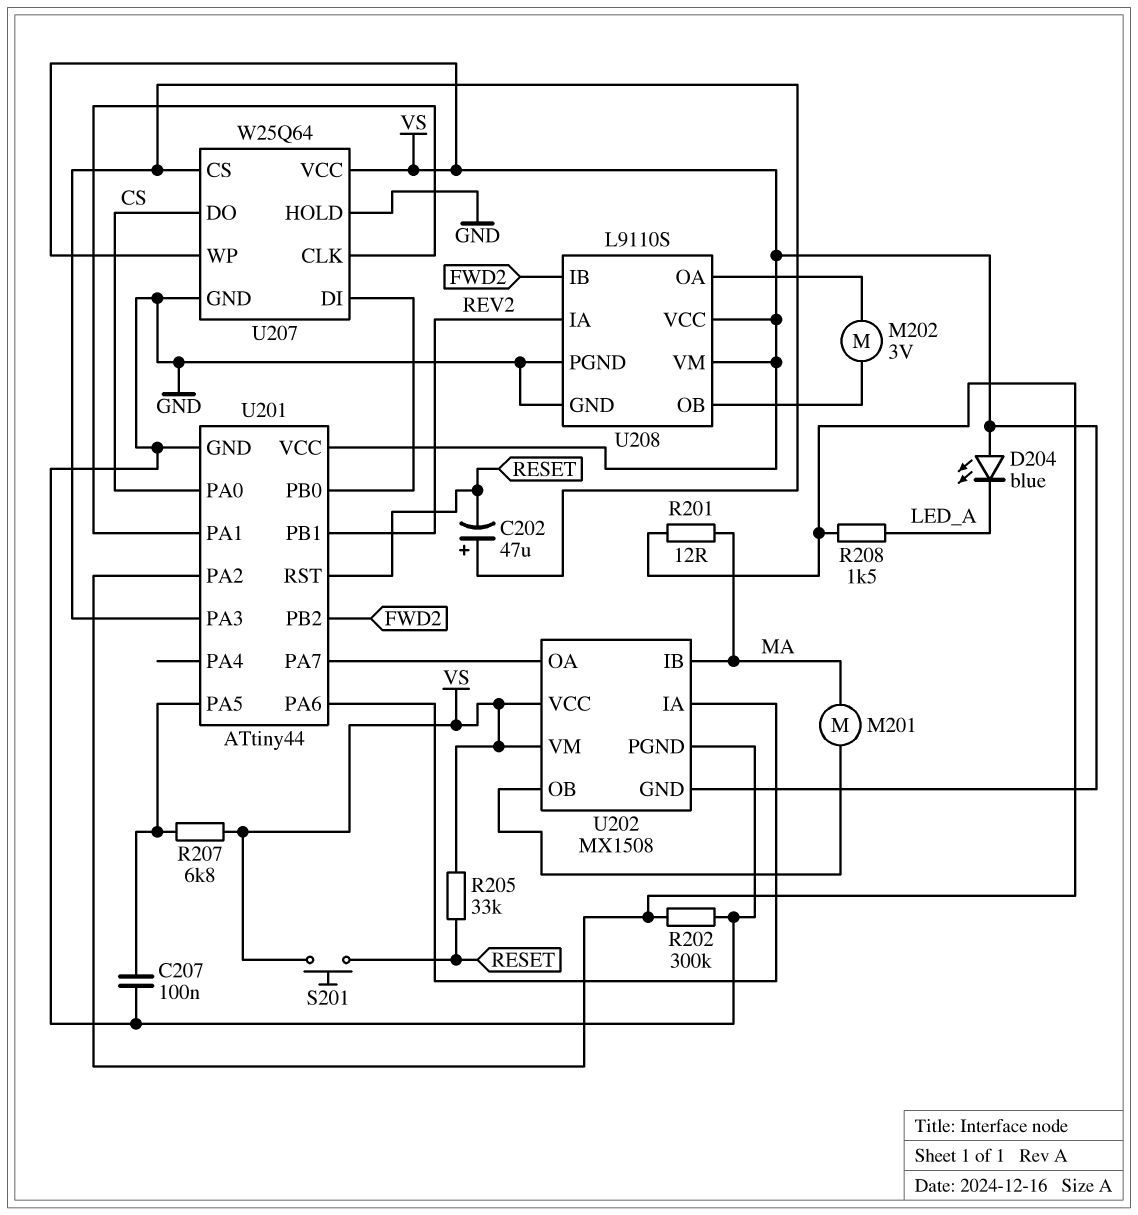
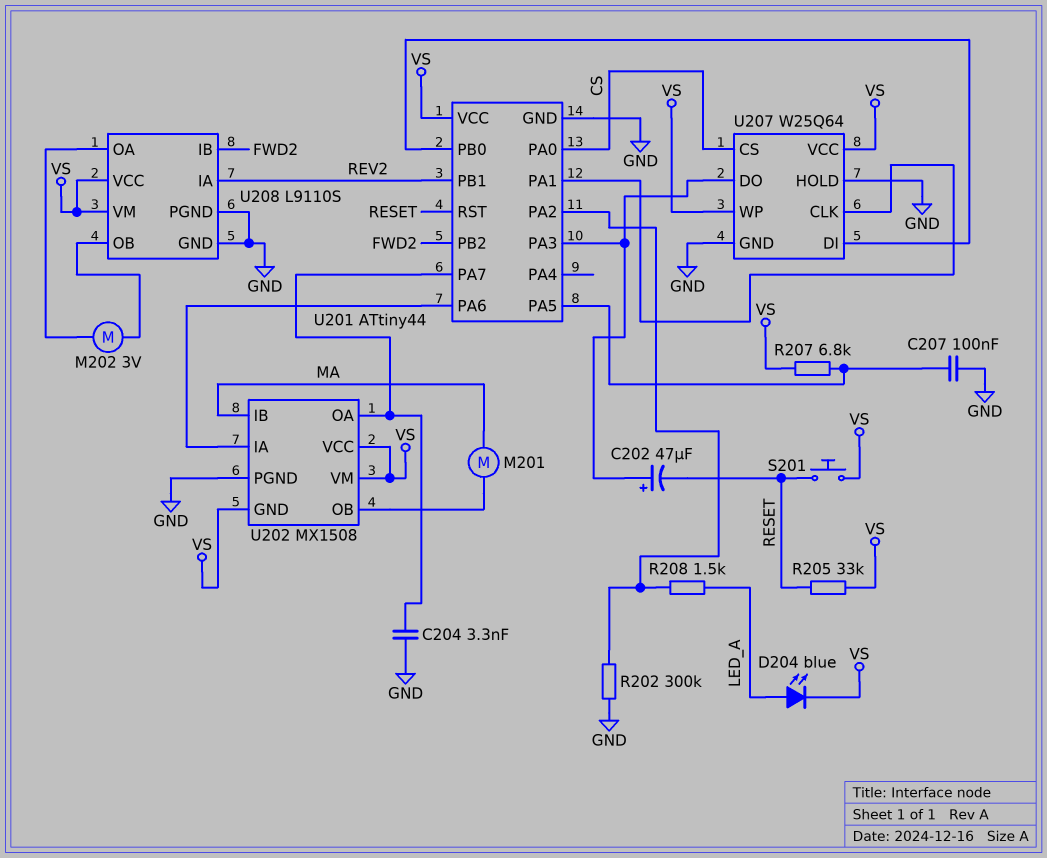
C204: none -> 3.3nF (GND, U201/PA7)
D204: LED blue (A VS, K LED_A) -> LED blue (A LED_A, K VS)
R201: 12 (MA, U201/PA2) -> none
U207 pin CS: U201/PA3 -> CS
U207 pin DO: CS -> U201/PA3

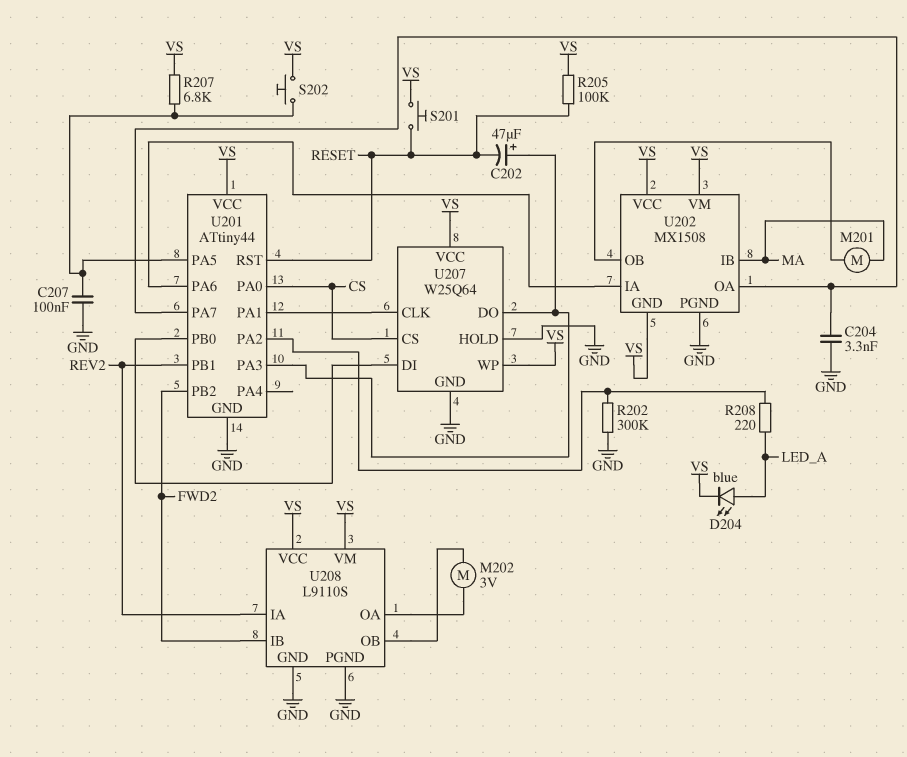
R205: 33k (RESET, VS) -> 100k (RESET, VS)
R208: 1.5k (LED_A, U201/PA2) -> 220 (LED_A, U201/PA2)
S202: none -> button (U201/PA5, VS)

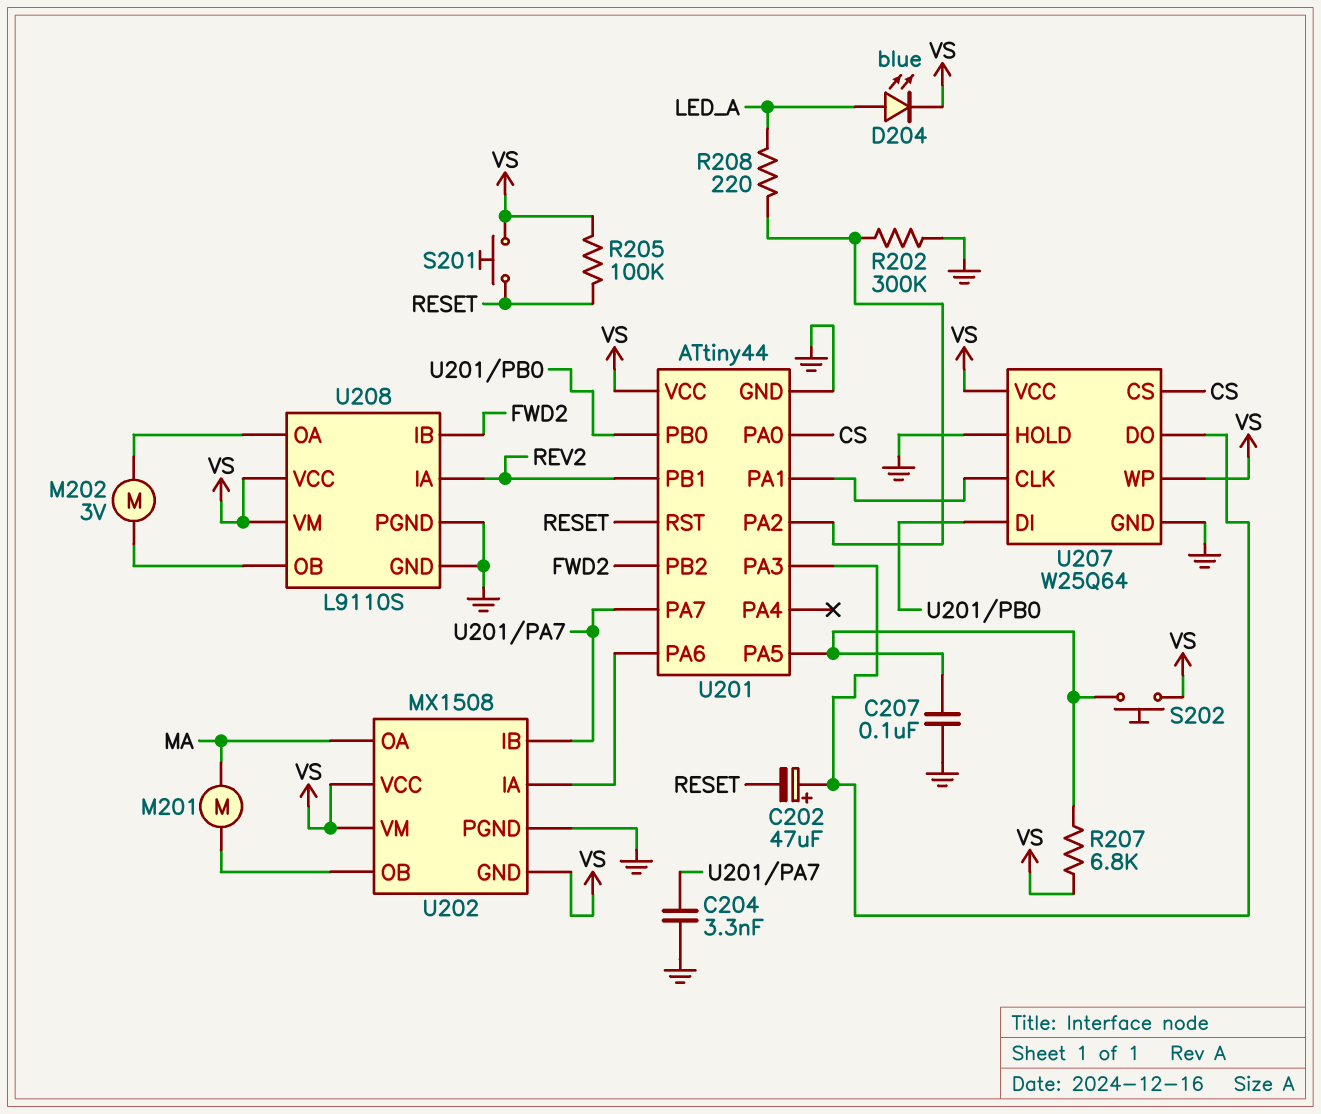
U202 pin IB: MA -> U201/PA7
U202 pin OA: U201/PA7 -> MA

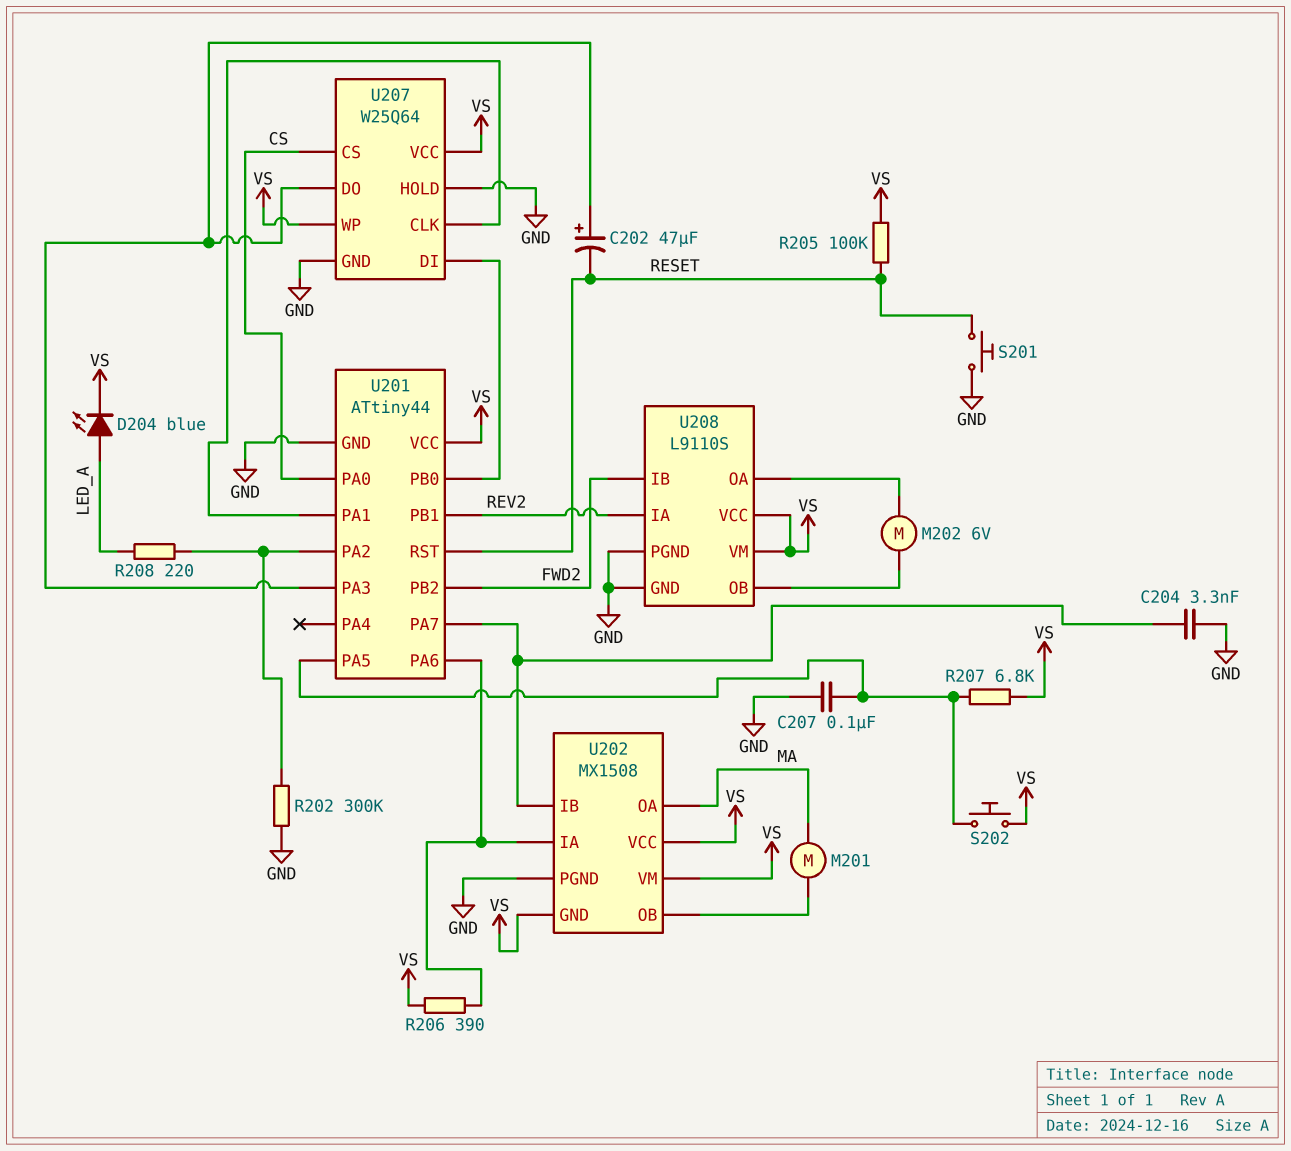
M202: motor 3V (U208/OA, U208/OB) -> motor 6V (U208/OA, U208/OB)
R206: none -> 390 (U201/PA6, VS)
S201: button (RESET, VS) -> button (GND, RESET)

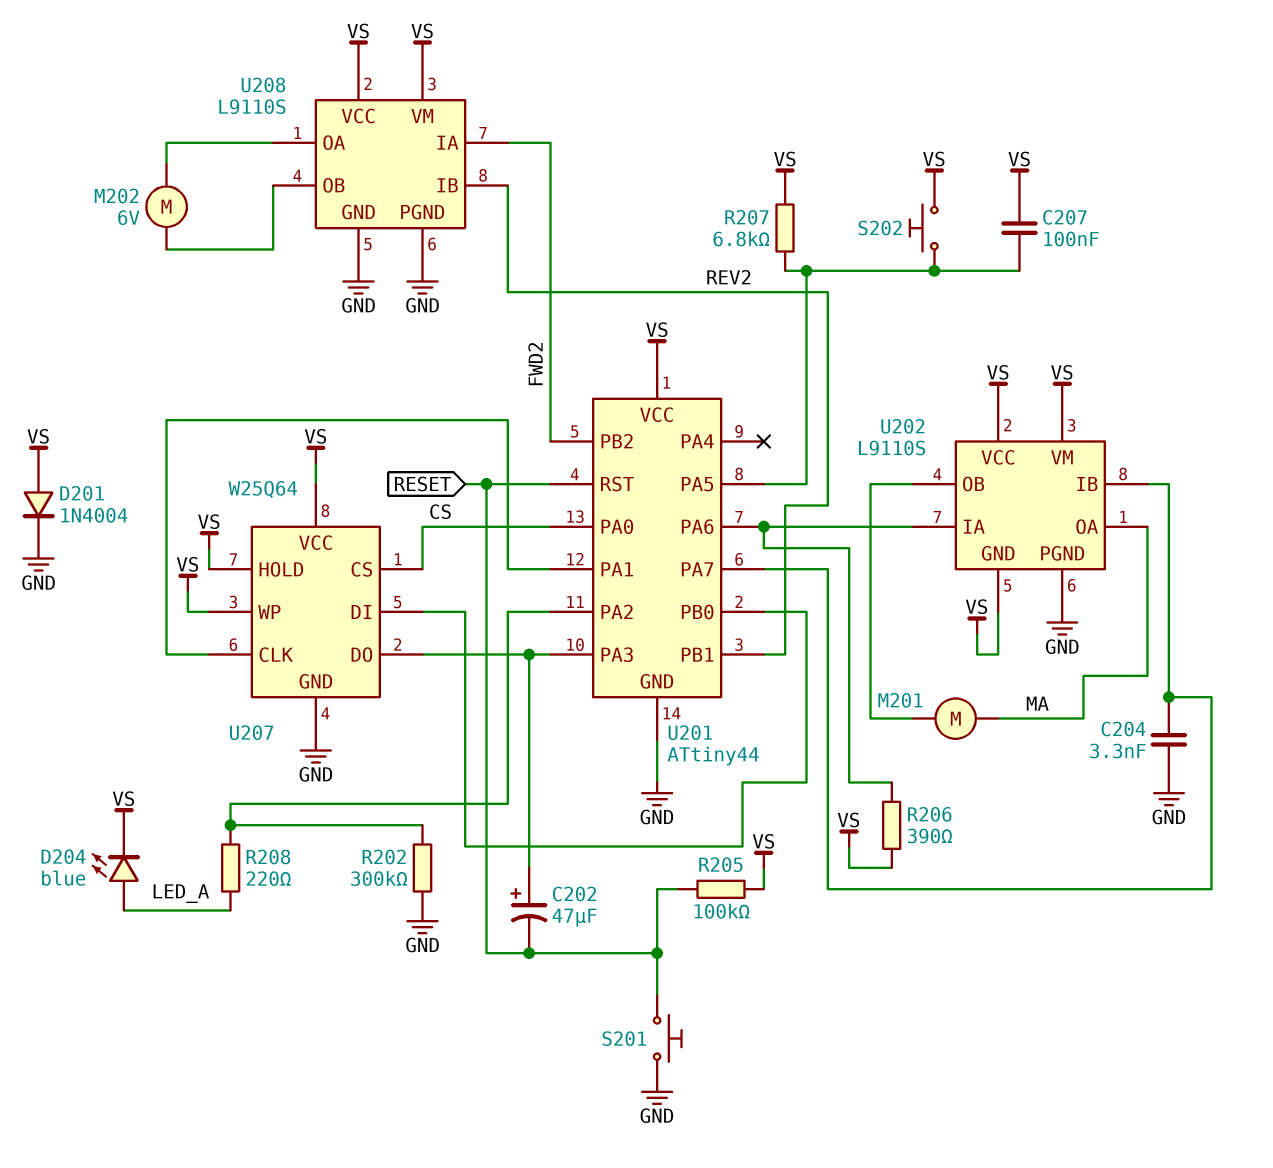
C207: 100nF (GND, U201/PA5) -> 100nF (U201/PA5, VS)
D201: none -> diode 1N4004 (A VS, K GND)
U202: MX1508 -> L9110S
U207 pin HOLD: GND -> VS
U208 pin IA: REV2 -> FWD2
U208 pin IB: FWD2 -> REV2

